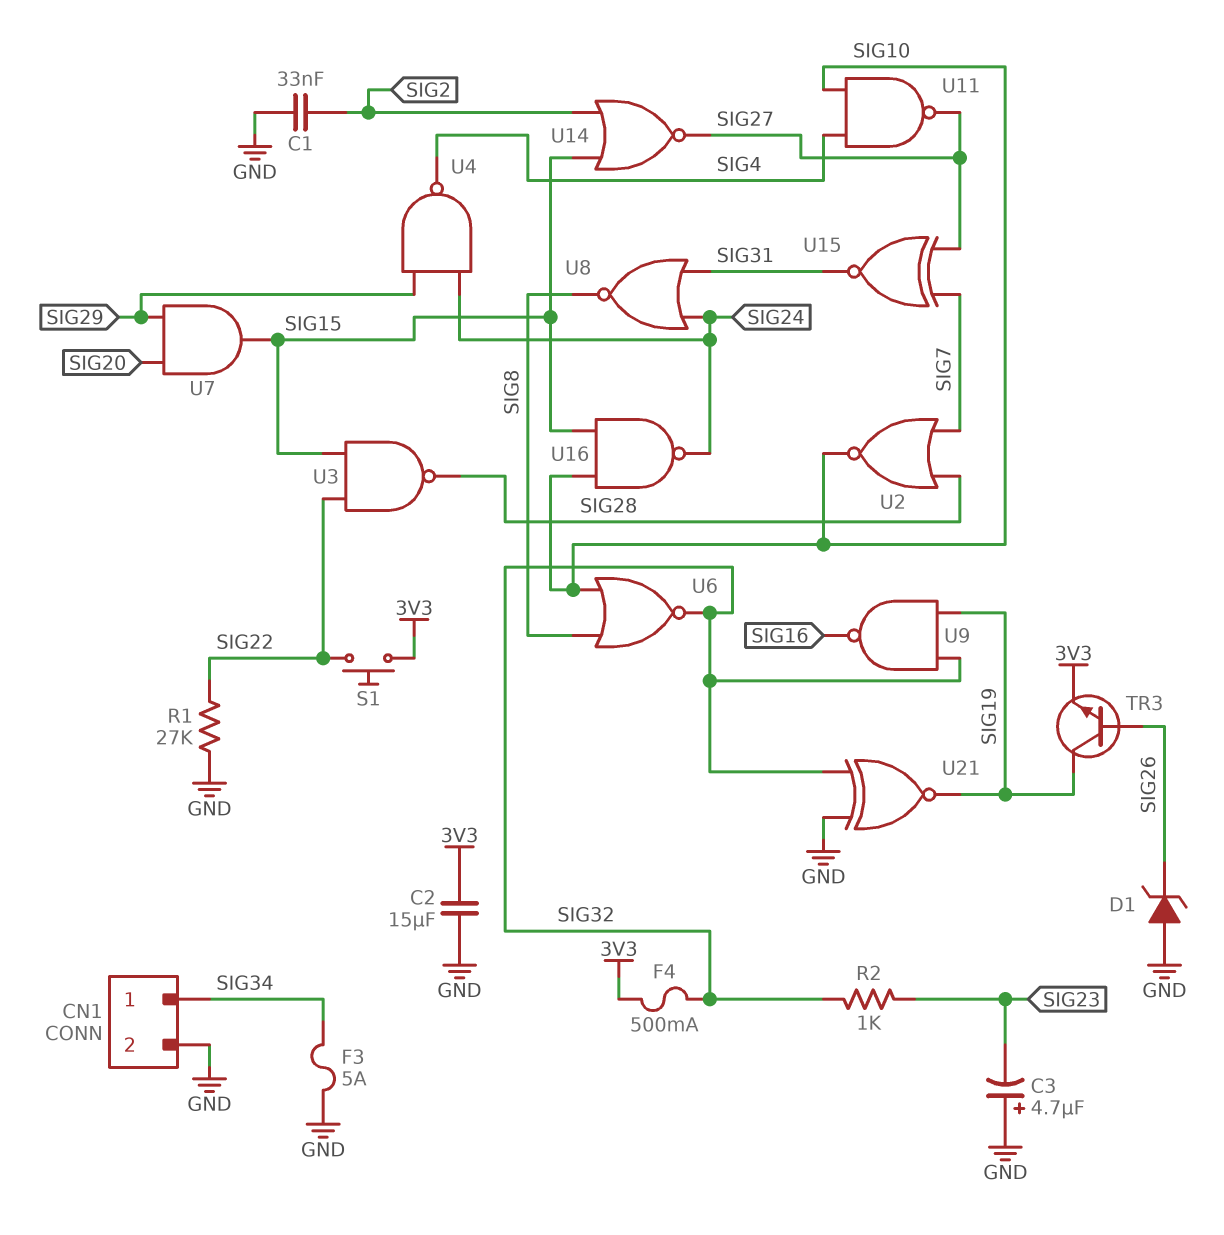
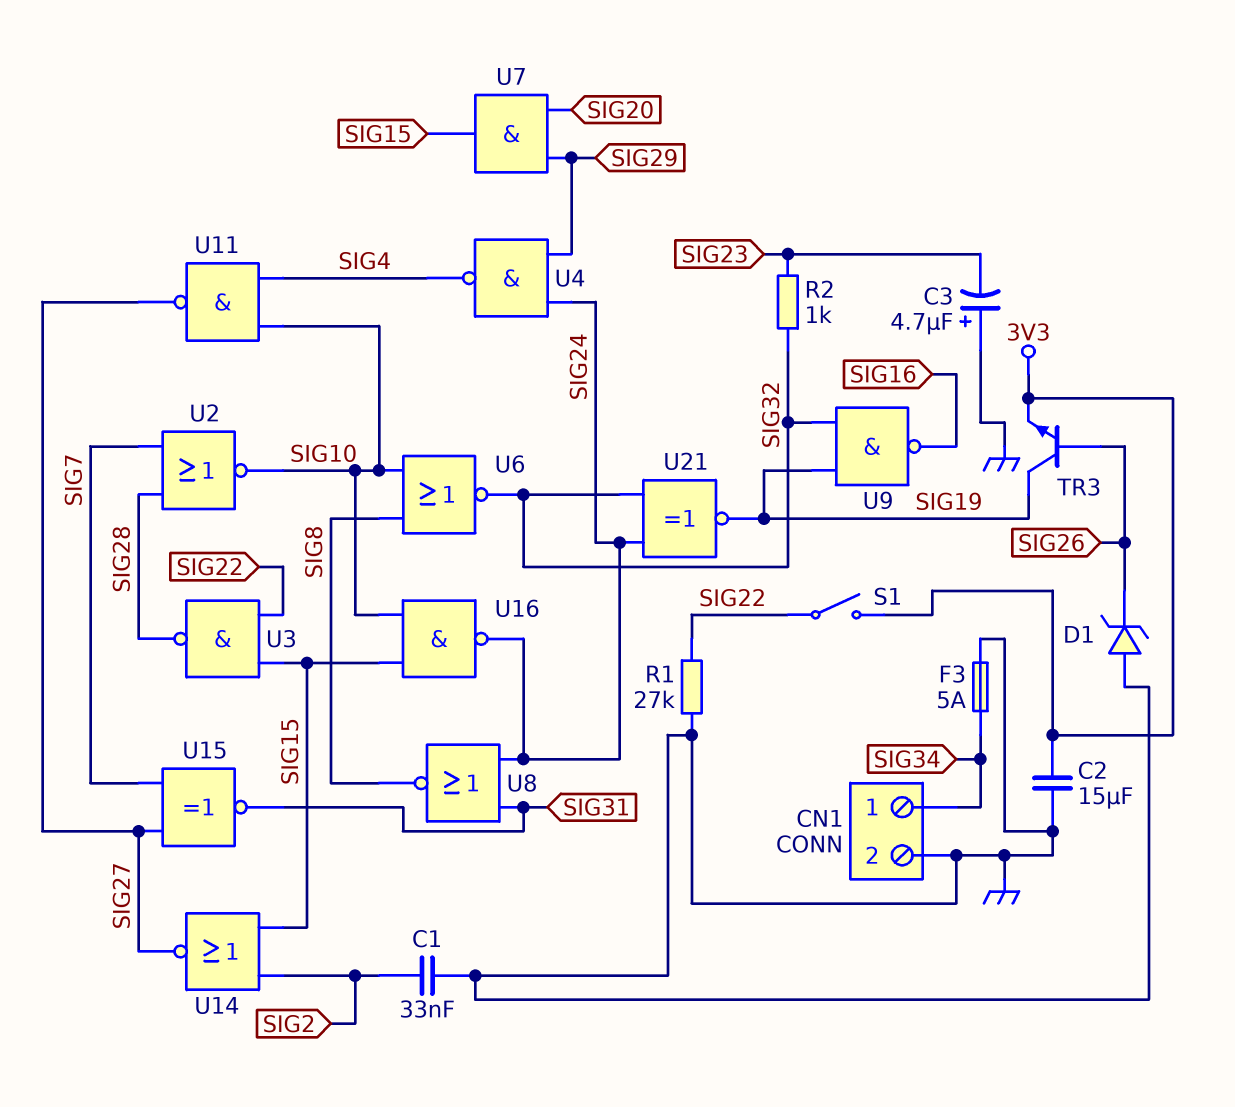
F4: 500mA (3V3, SIG32) -> none
S1: button (3V3, SIG22) -> switch (3V3, SIG22)
U21: XNOR (in GND, in SIG32, out SIG19) -> XNOR (in SIG24, in SIG32, out SIG19)

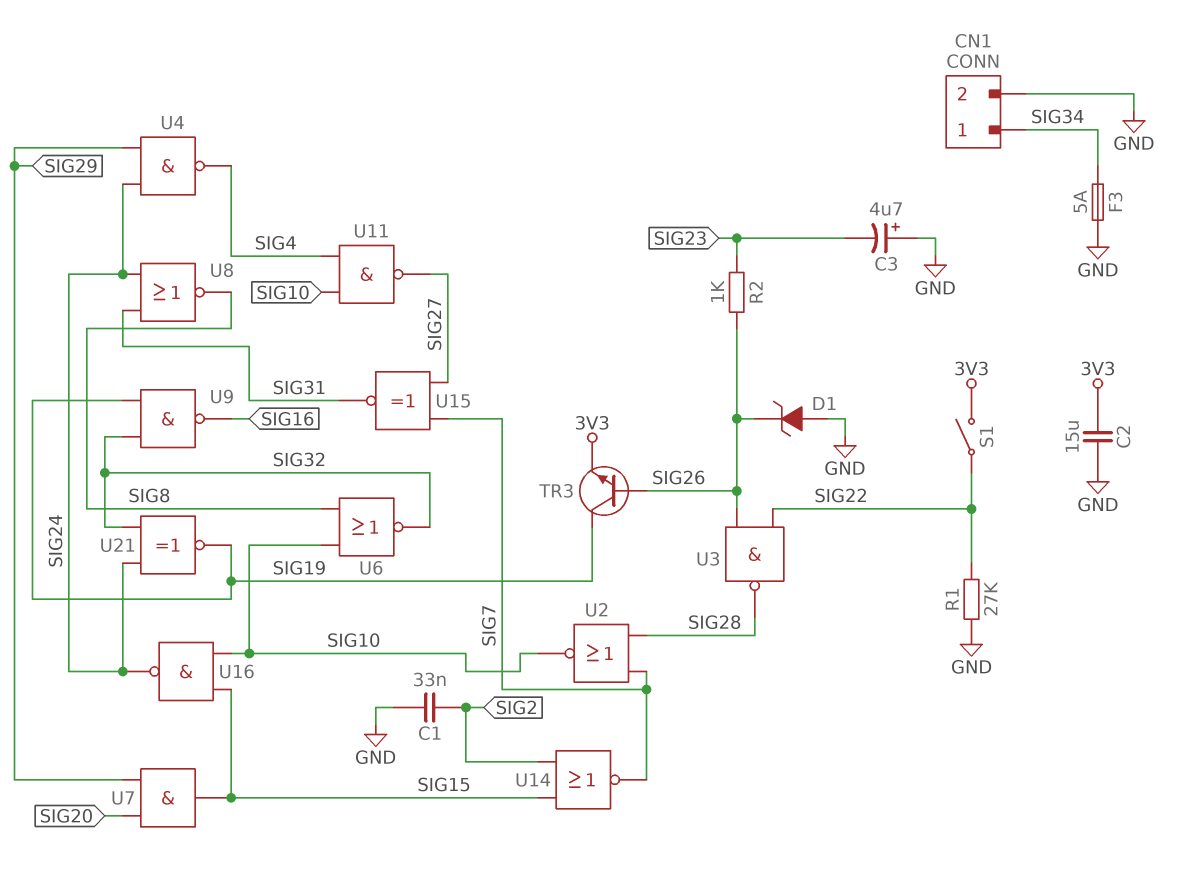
R2: 1k (SIG23, SIG32) -> 1k (SIG23, SIG26)
U3: NAND (in SIG15, in SIG22, out SIG28) -> NAND (in SIG22, in SIG26, out SIG28)
U14: NOR (in SIG2, in SIG15, out SIG27) -> NOR (in SIG2, in SIG15, out SIG7)

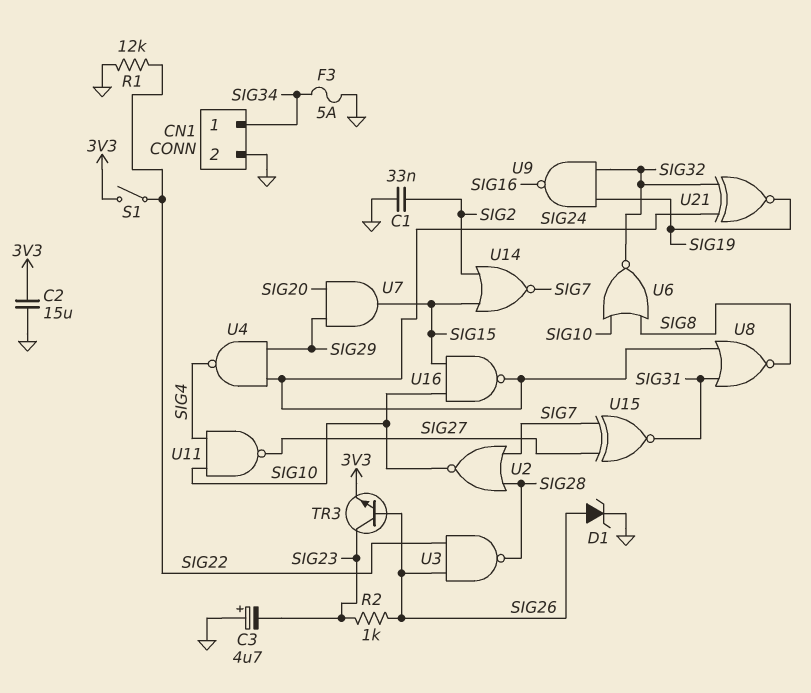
D1: zener (A GND, K SIG26) -> zener (A SIG26, K GND)
R1: 27k (GND, SIG22) -> 12k (GND, SIG22)
TR3: NPN (B SIG26, C SIG19, E 3V3) -> NPN (B SIG26, C SIG23, E 3V3)

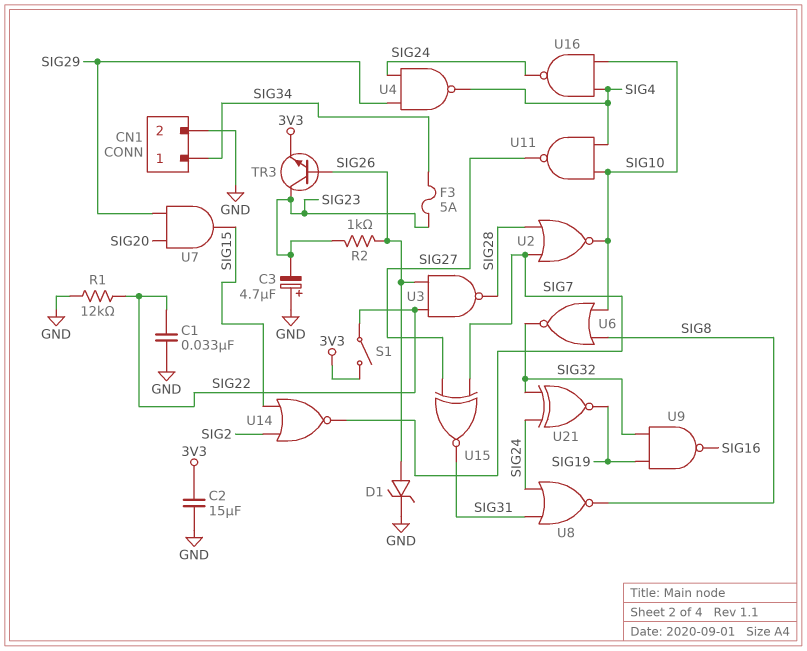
C1: 33nF (GND, SIG2) -> 33nF (GND, SIG22)
F3: 5A (GND, SIG34) -> 5A (SIG23, SIG34)
U16: NAND (in SIG10, in SIG15, out SIG24) -> NAND (in SIG4, in SIG10, out SIG24)

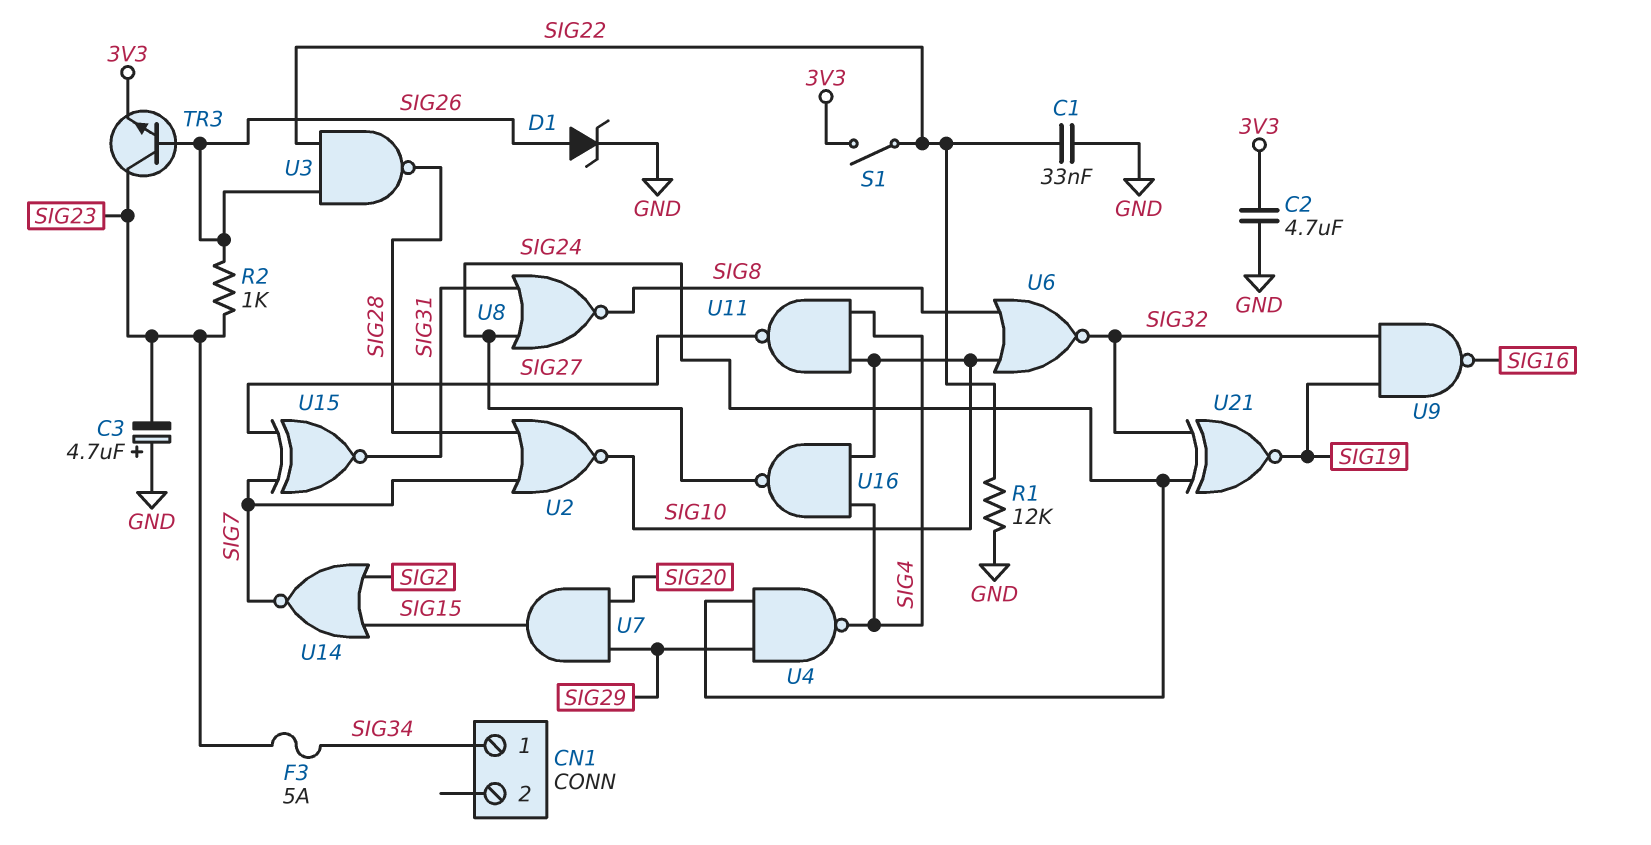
C2: 15uF (3V3, GND) -> 4.7uF (3V3, GND)
CN1 pin 2: GND -> none

